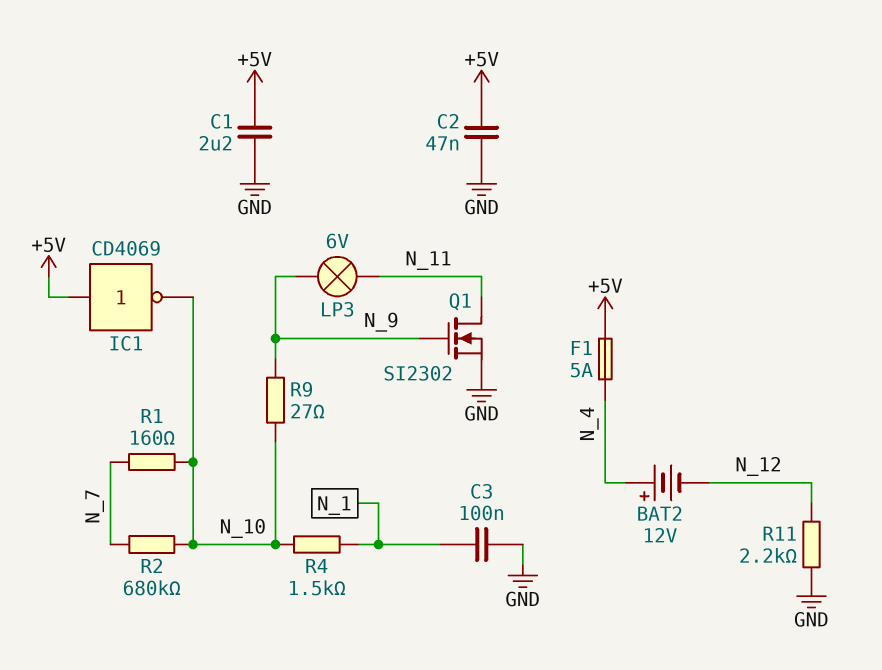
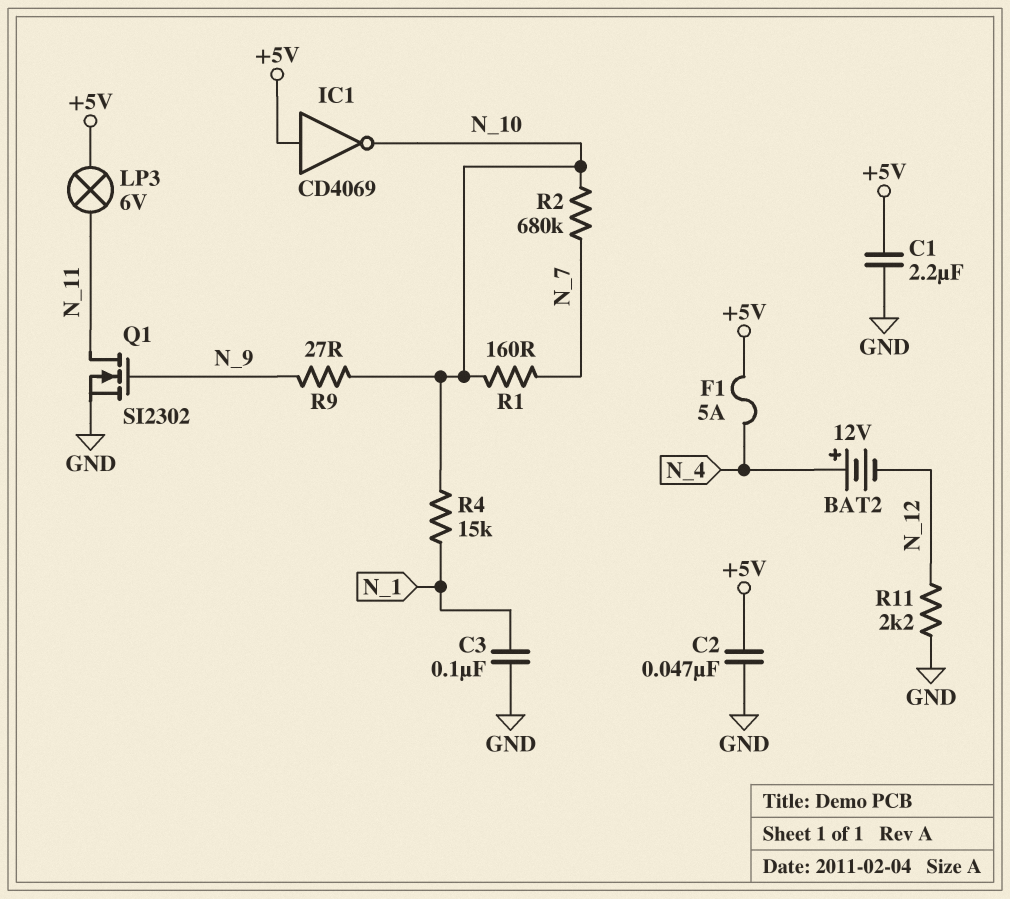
LP3: lamp 6V (N_9, N_11) -> lamp 6V (+5V, N_11)
R4: 1.5k (N_1, N_10) -> 15k (N_1, N_10)

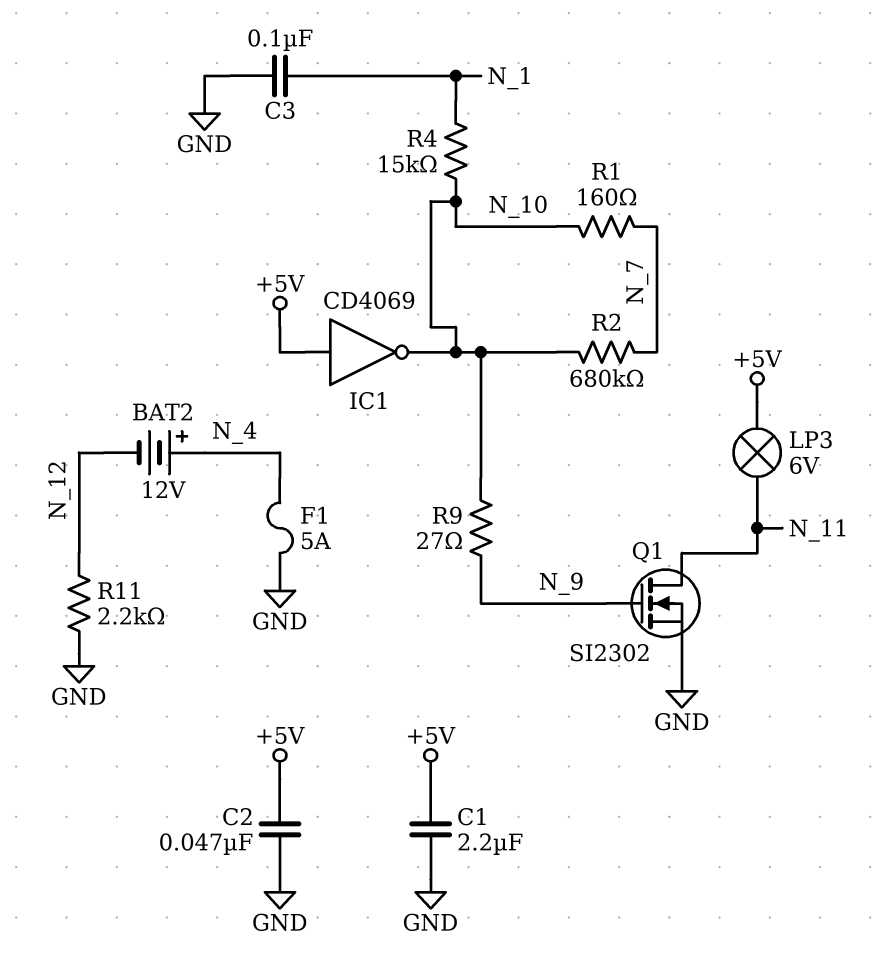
F1: 5A (+5V, N_4) -> 5A (GND, N_4)

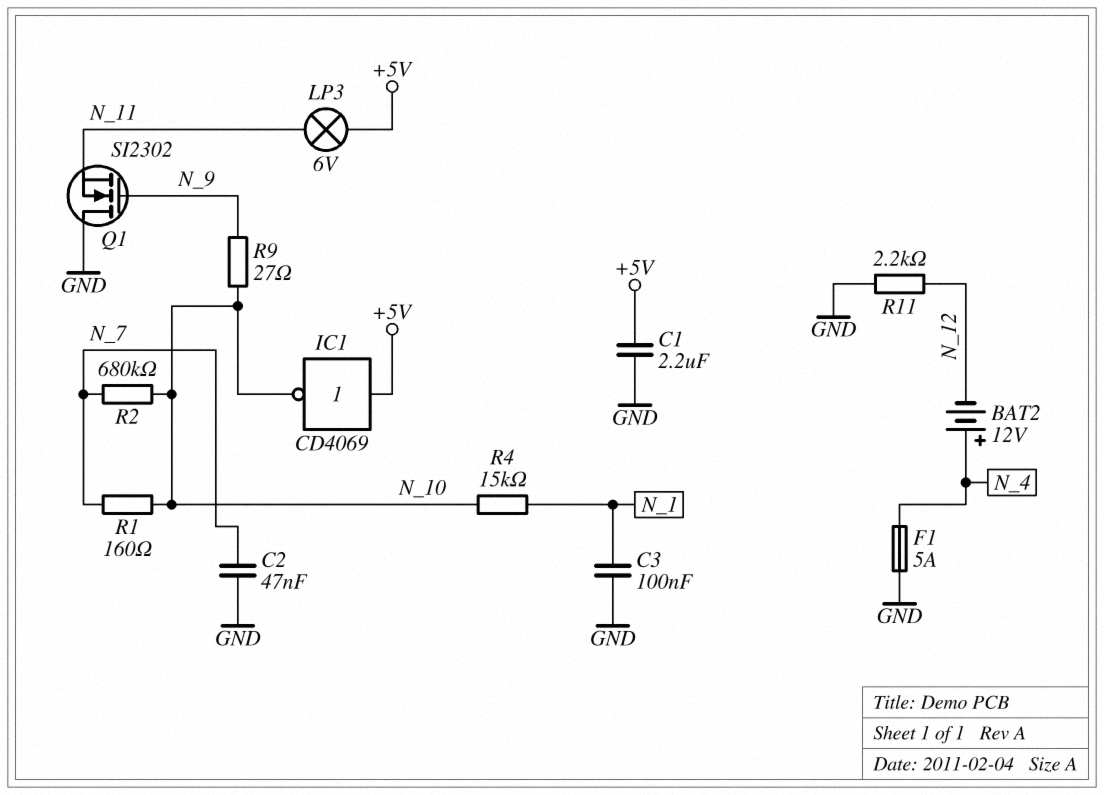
C2: 47nF (+5V, GND) -> 47nF (GND, N_7)
Q1: NMOS SI2302 (G N_9, D N_11, S GND) -> NMOS SI2302 (G N_9, D GND, S N_11)

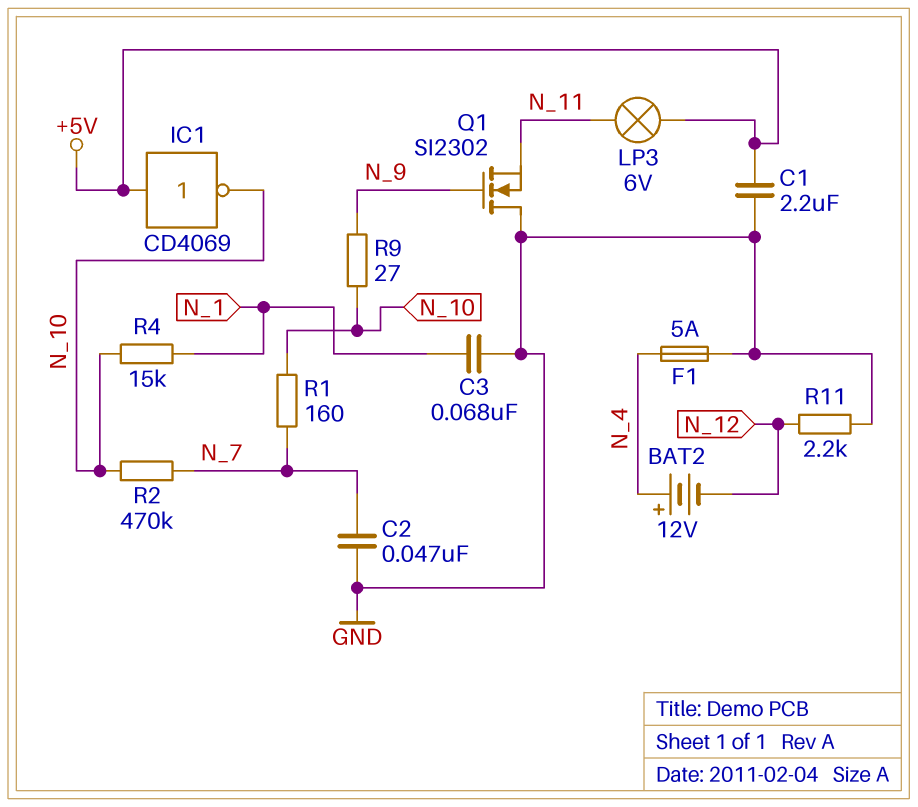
C3: 100nF (GND, N_1) -> 68nF (GND, N_1)
R2: 680k (N_7, N_10) -> 470k (N_7, N_10)

